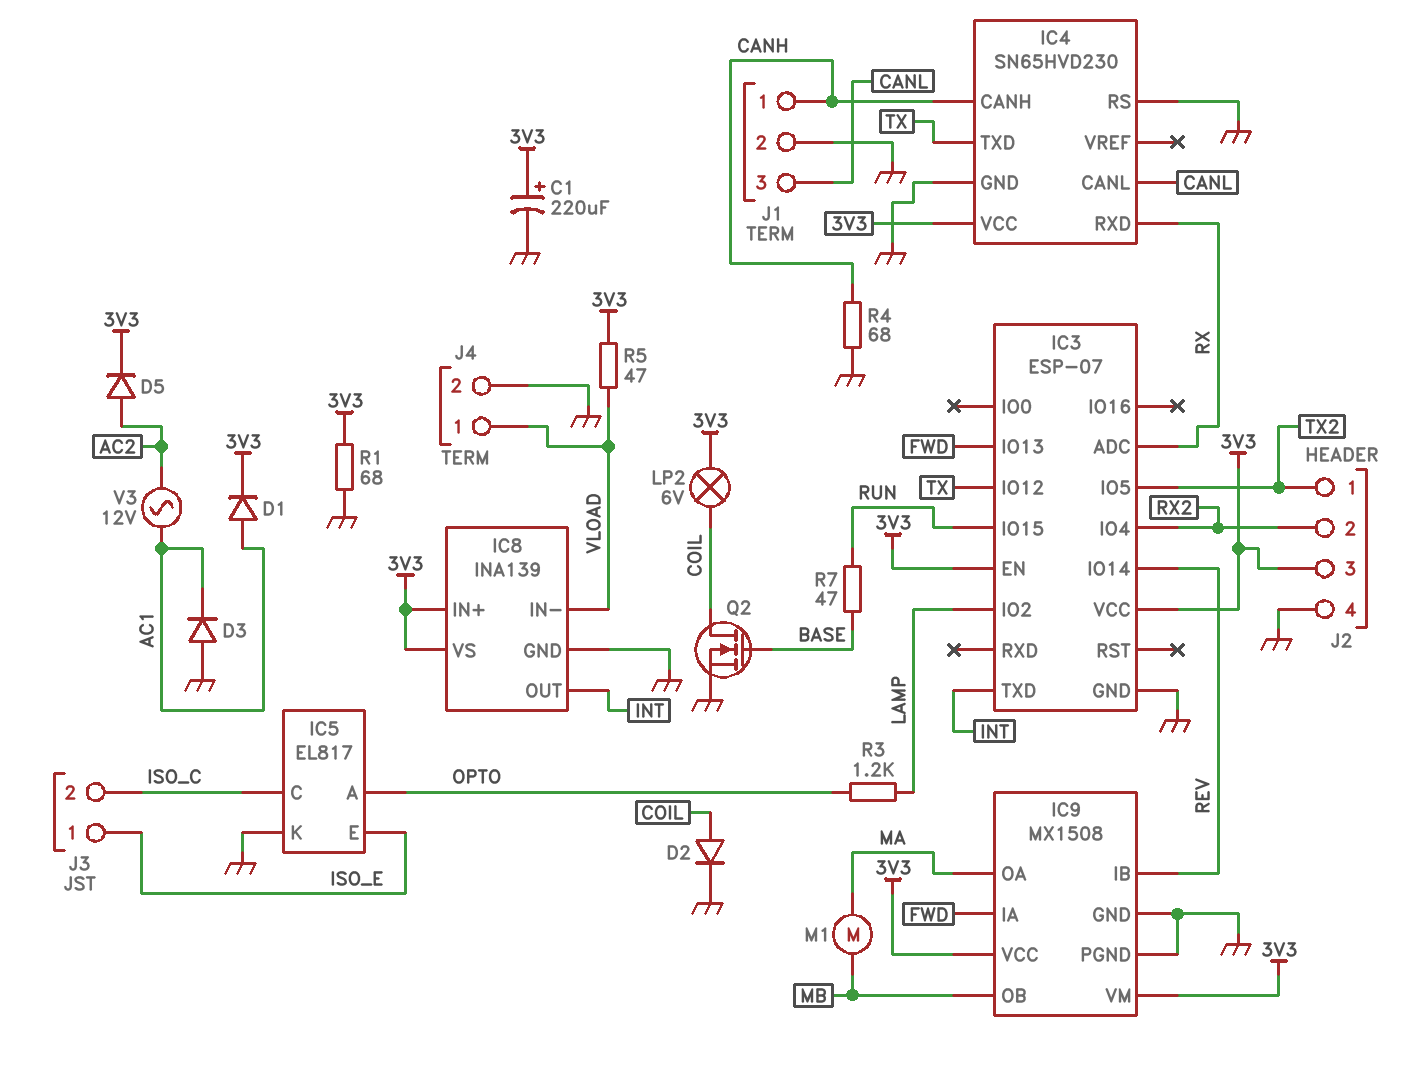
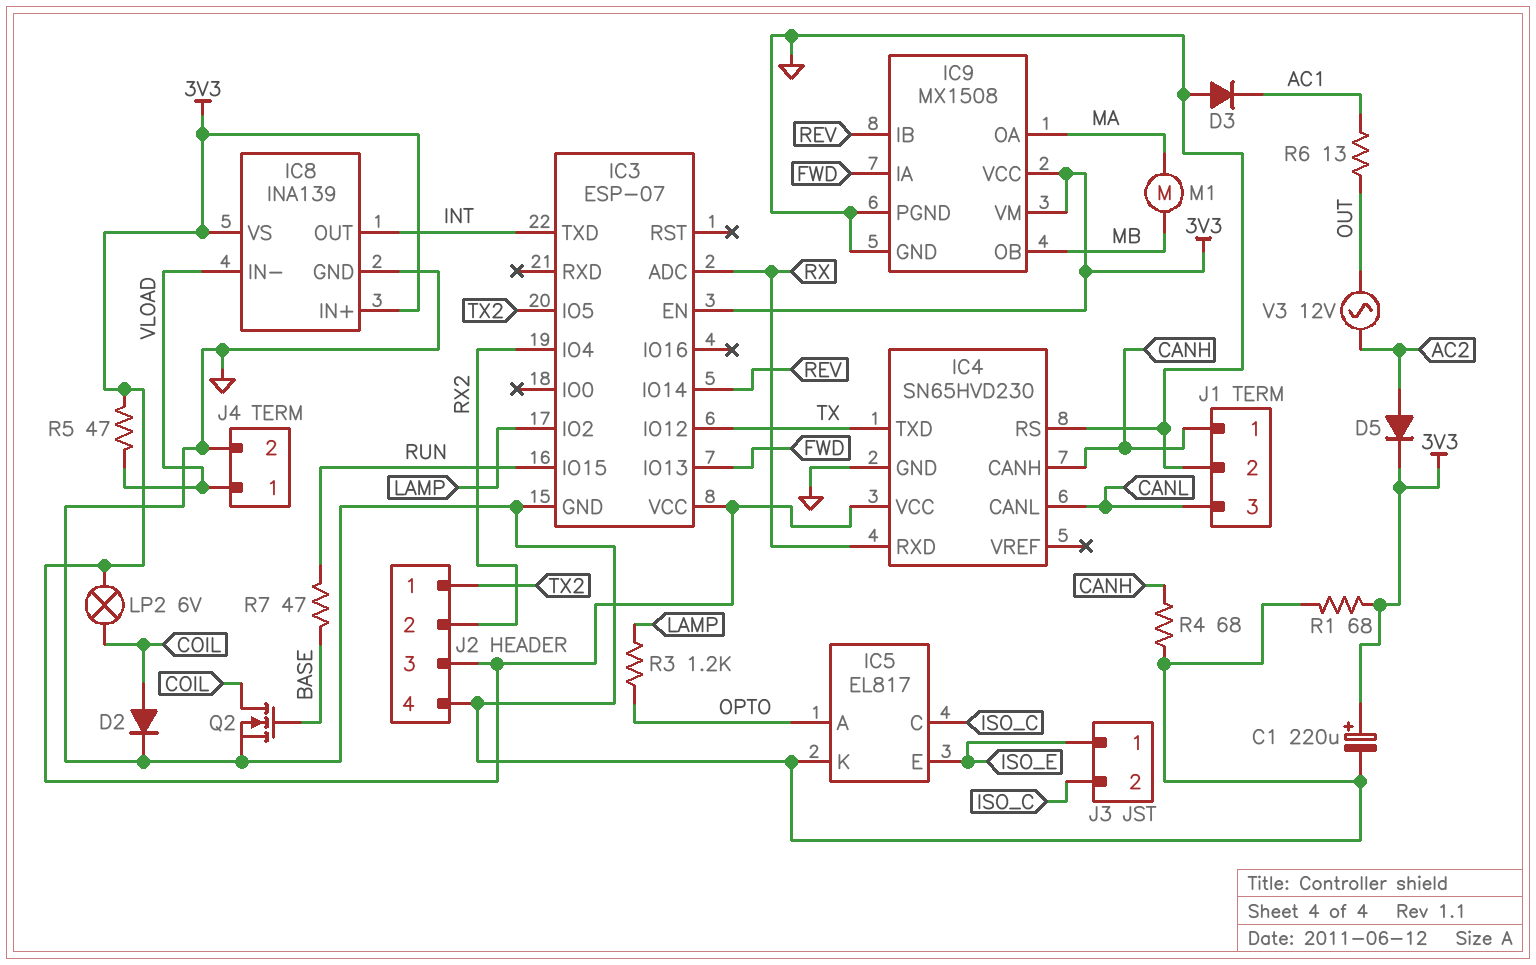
D1: diode (A AC1, K 3V3) -> none
R6: none -> 13 (AC1, OUT)
V3: AC 12V (AC1, AC2) -> AC 12V (AC2, OUT)

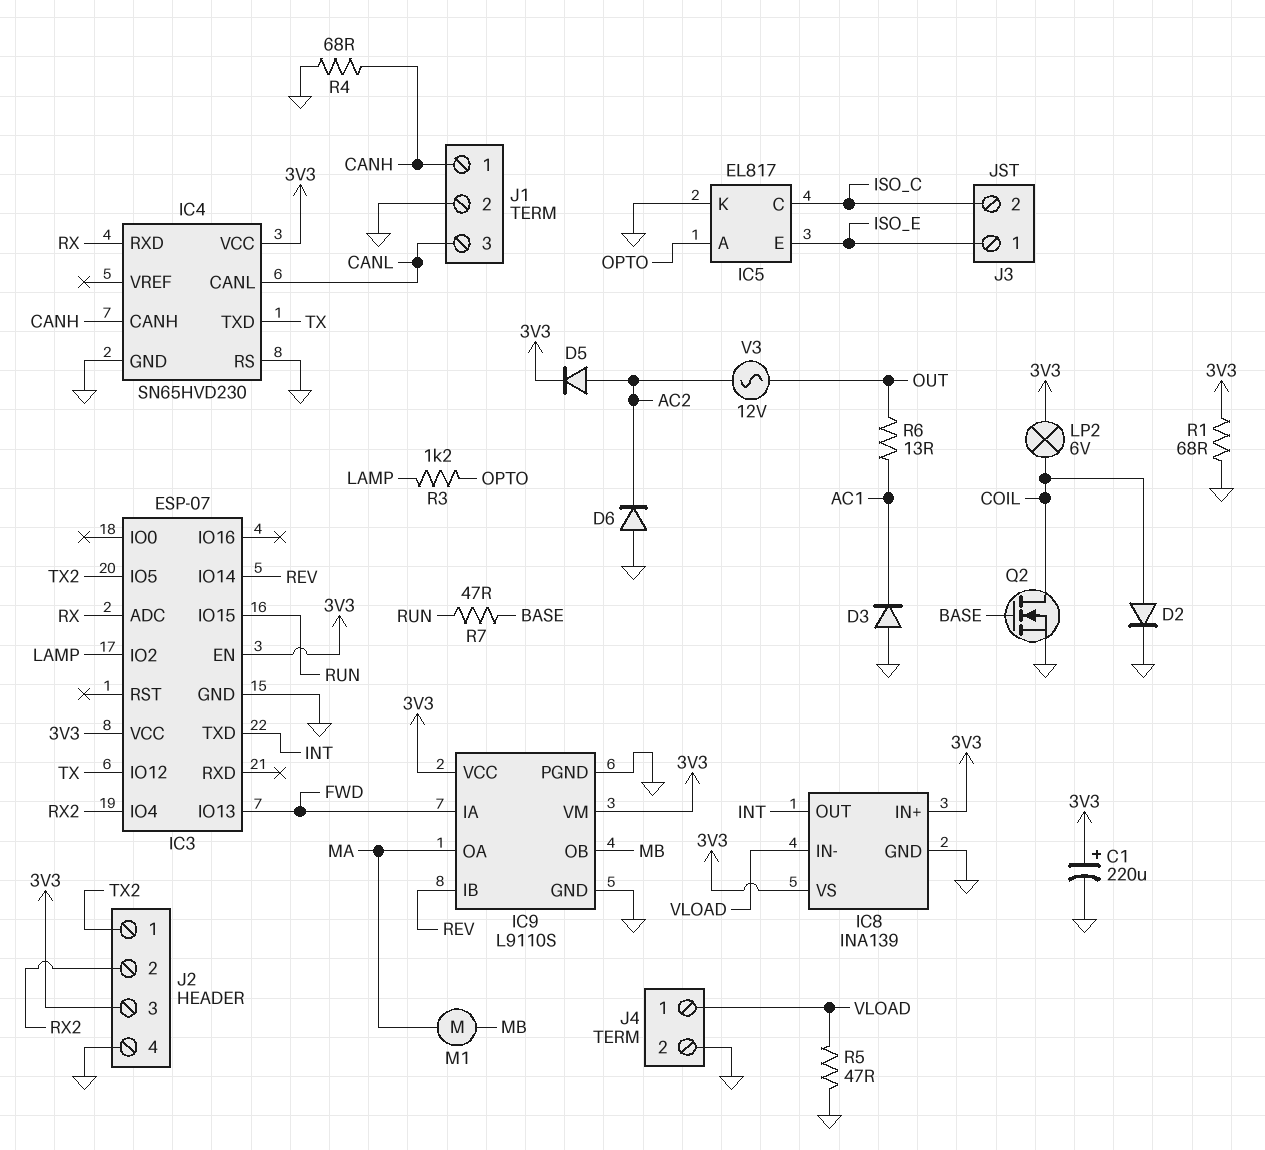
D6: none -> diode (A GND, K AC2)
IC9: MX1508 -> L9110S
R5: 47 (3V3, VLOAD) -> 47 (GND, VLOAD)

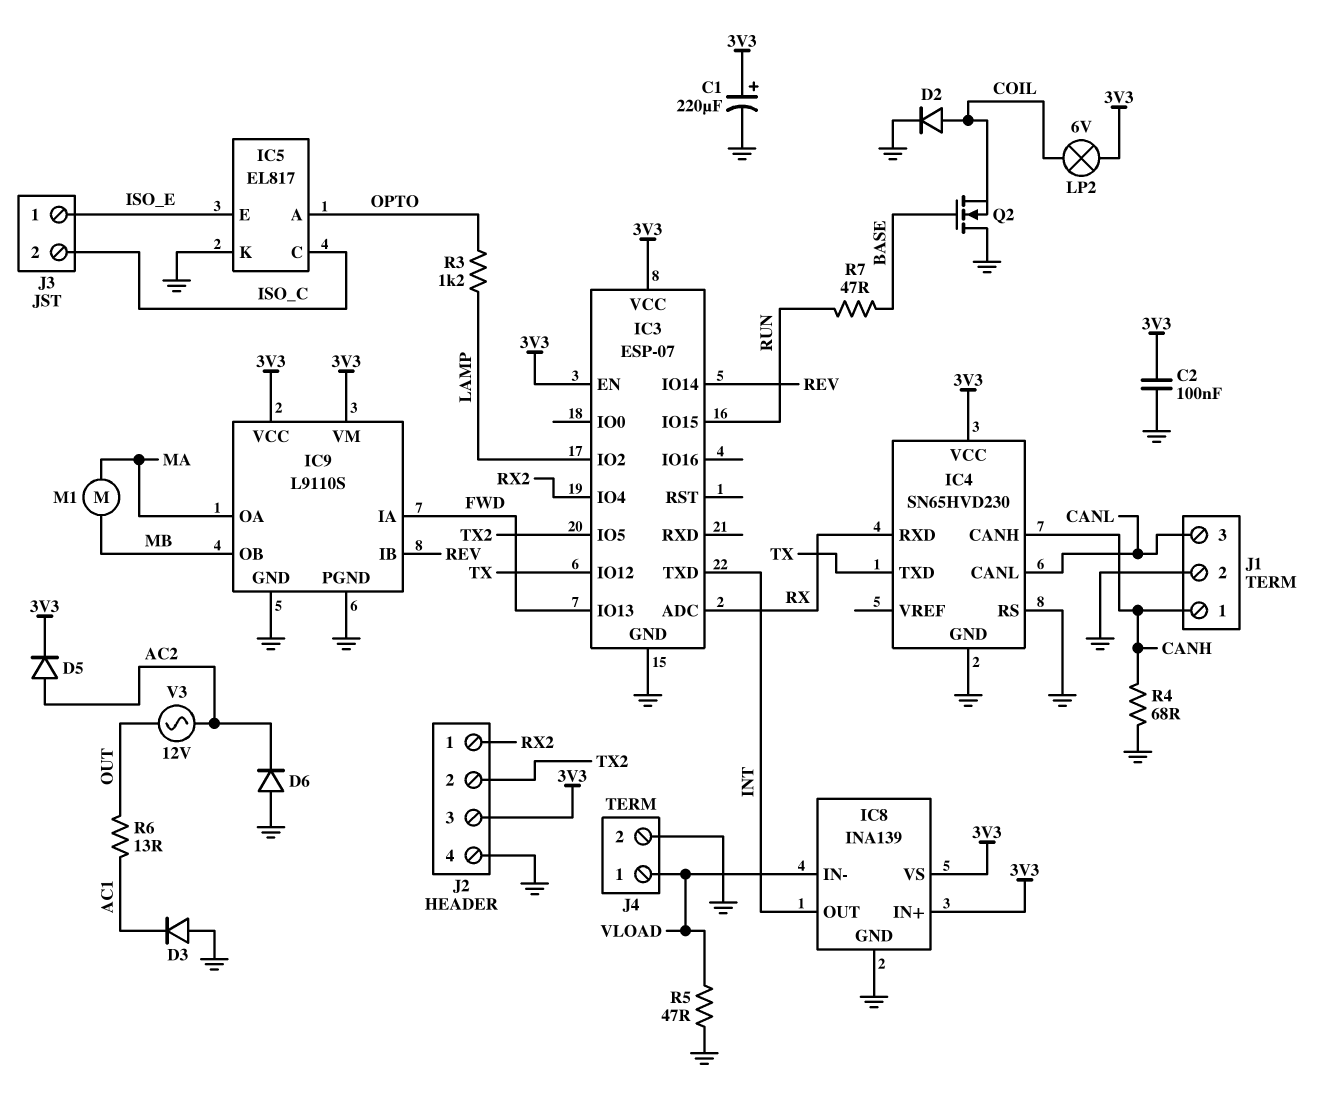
C2: none -> 100nF (3V3, GND)
J2 pin 1: TX2 -> RX2
J2 pin 2: RX2 -> TX2
Q2: NMOS (G BASE, D COIL, S GND) -> NMOS (G BASE, D GND, S COIL)
R1: 68 (3V3, GND) -> none

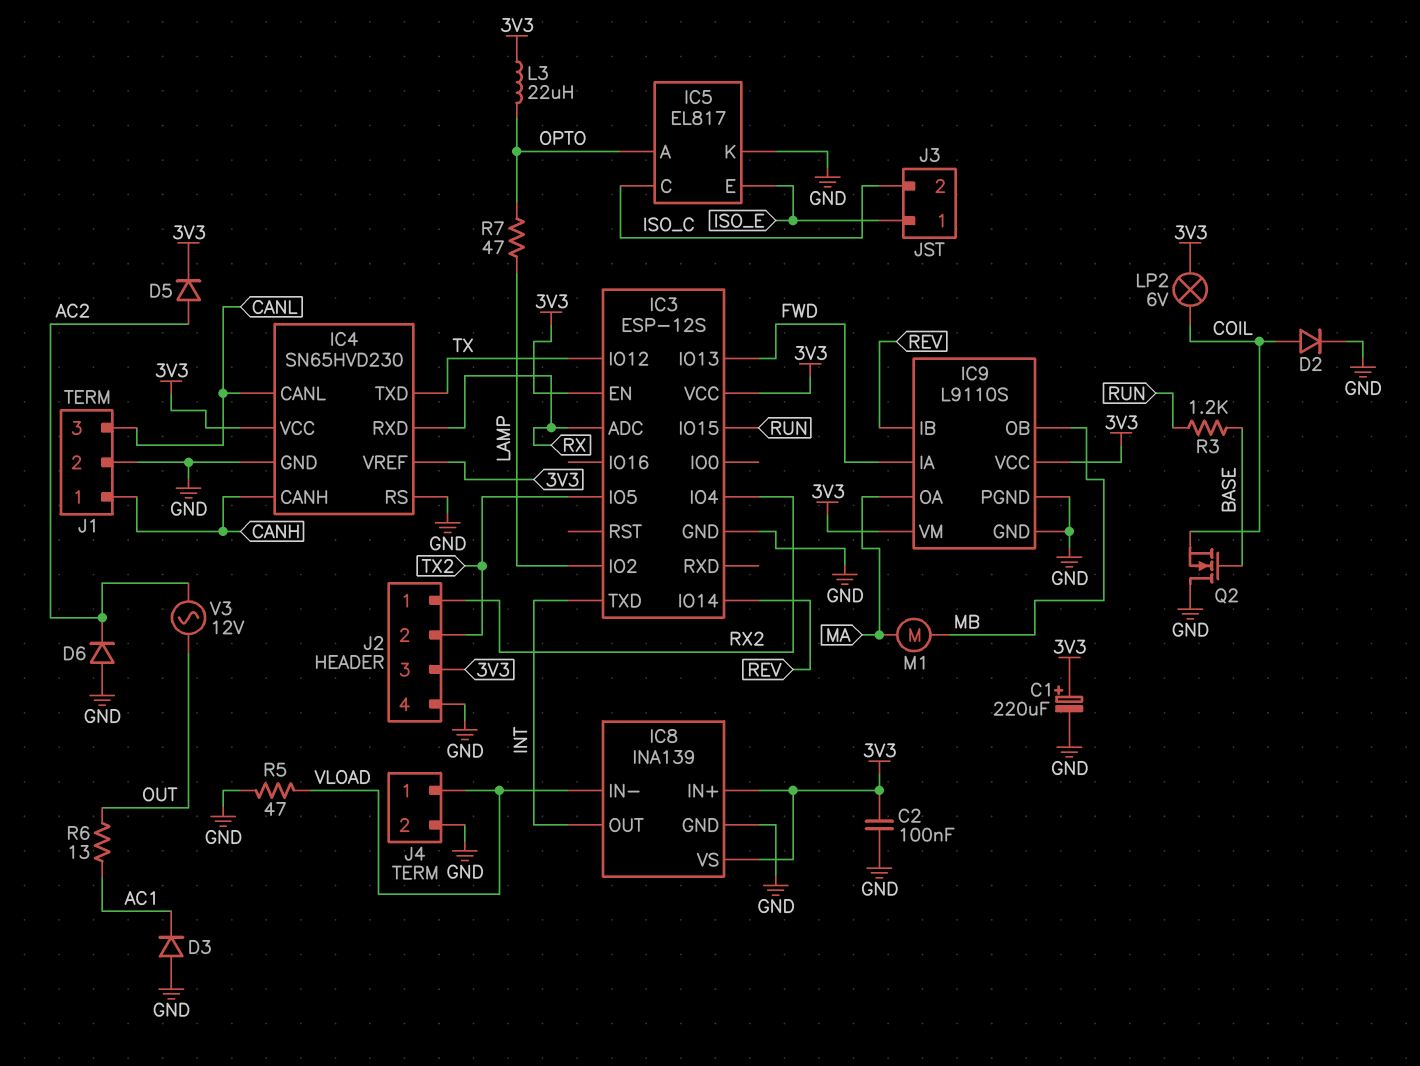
IC3: ESP-07 -> ESP-12S
IC4 pin VREF: none -> 3V3
L3: none -> 22uH (3V3, OPTO)
R3: 1.2k (LAMP, OPTO) -> 1.2k (BASE, RUN)
R4: 68 (CANH, GND) -> none
R7: 47 (BASE, RUN) -> 47 (LAMP, OPTO)

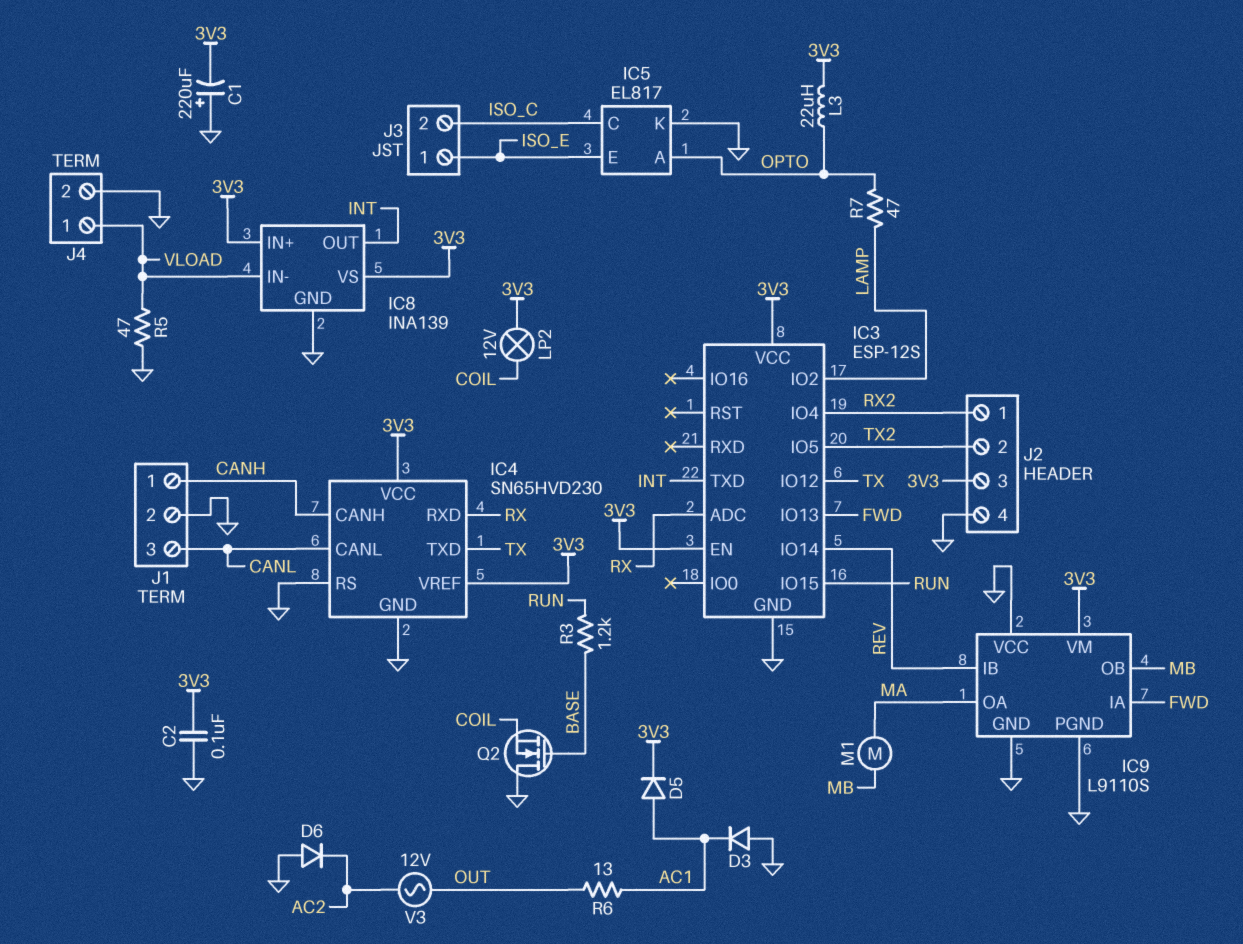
C1: 220uF (plus 3V3, minus GND) -> 220uF (plus GND, minus 3V3)
D2: diode (A COIL, K GND) -> none
D5: diode (A AC2, K 3V3) -> diode (A AC1, K 3V3)
IC9 pin VCC: 3V3 -> GND
LP2: lamp 6V (3V3, COIL) -> lamp 12V (3V3, COIL)

